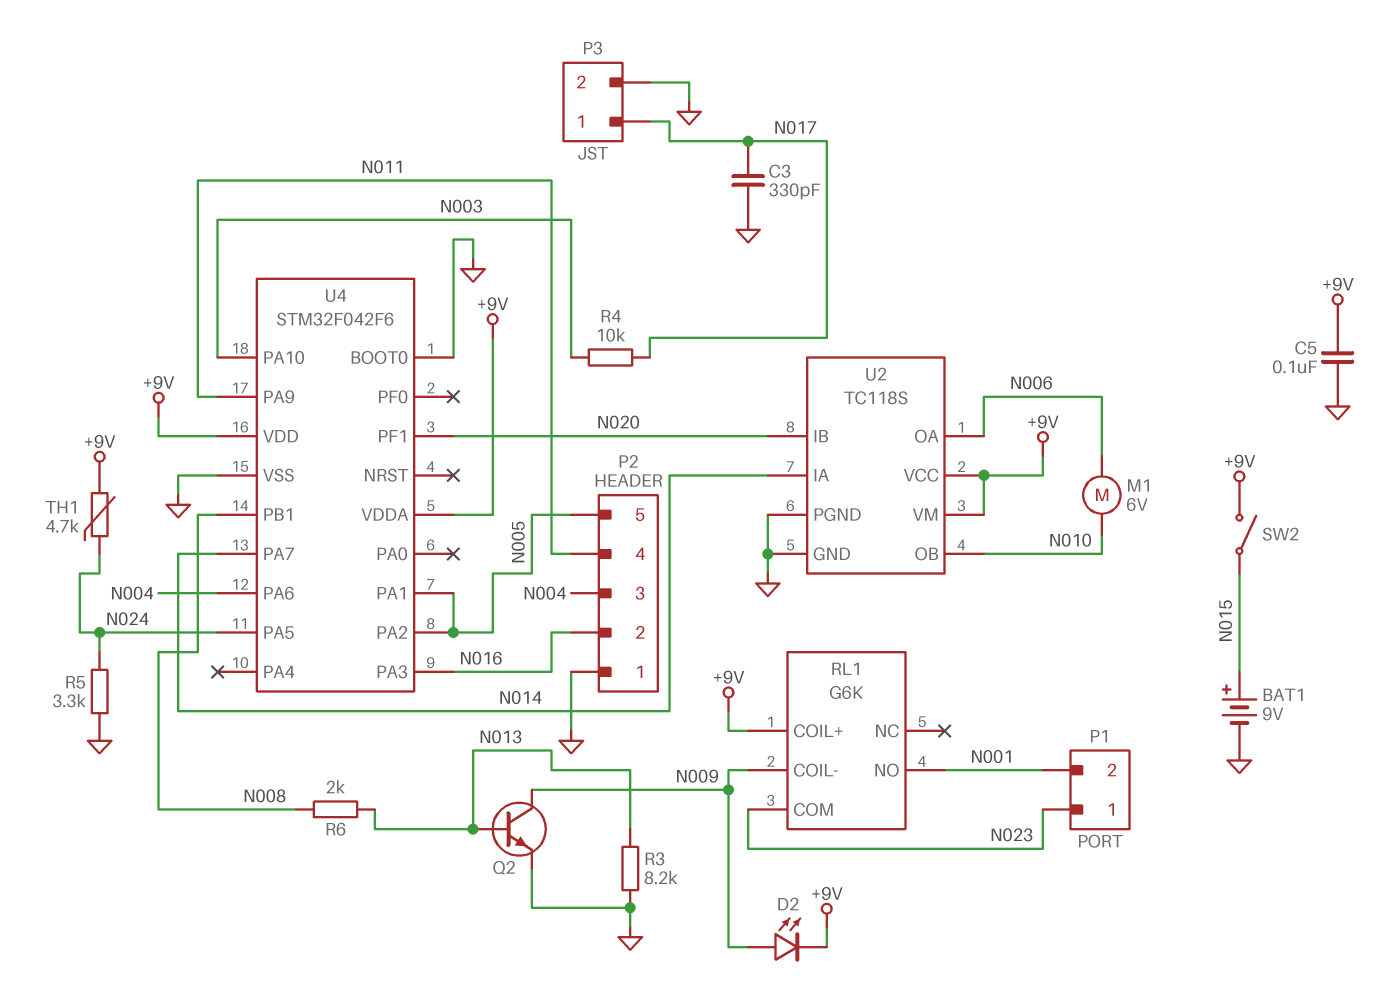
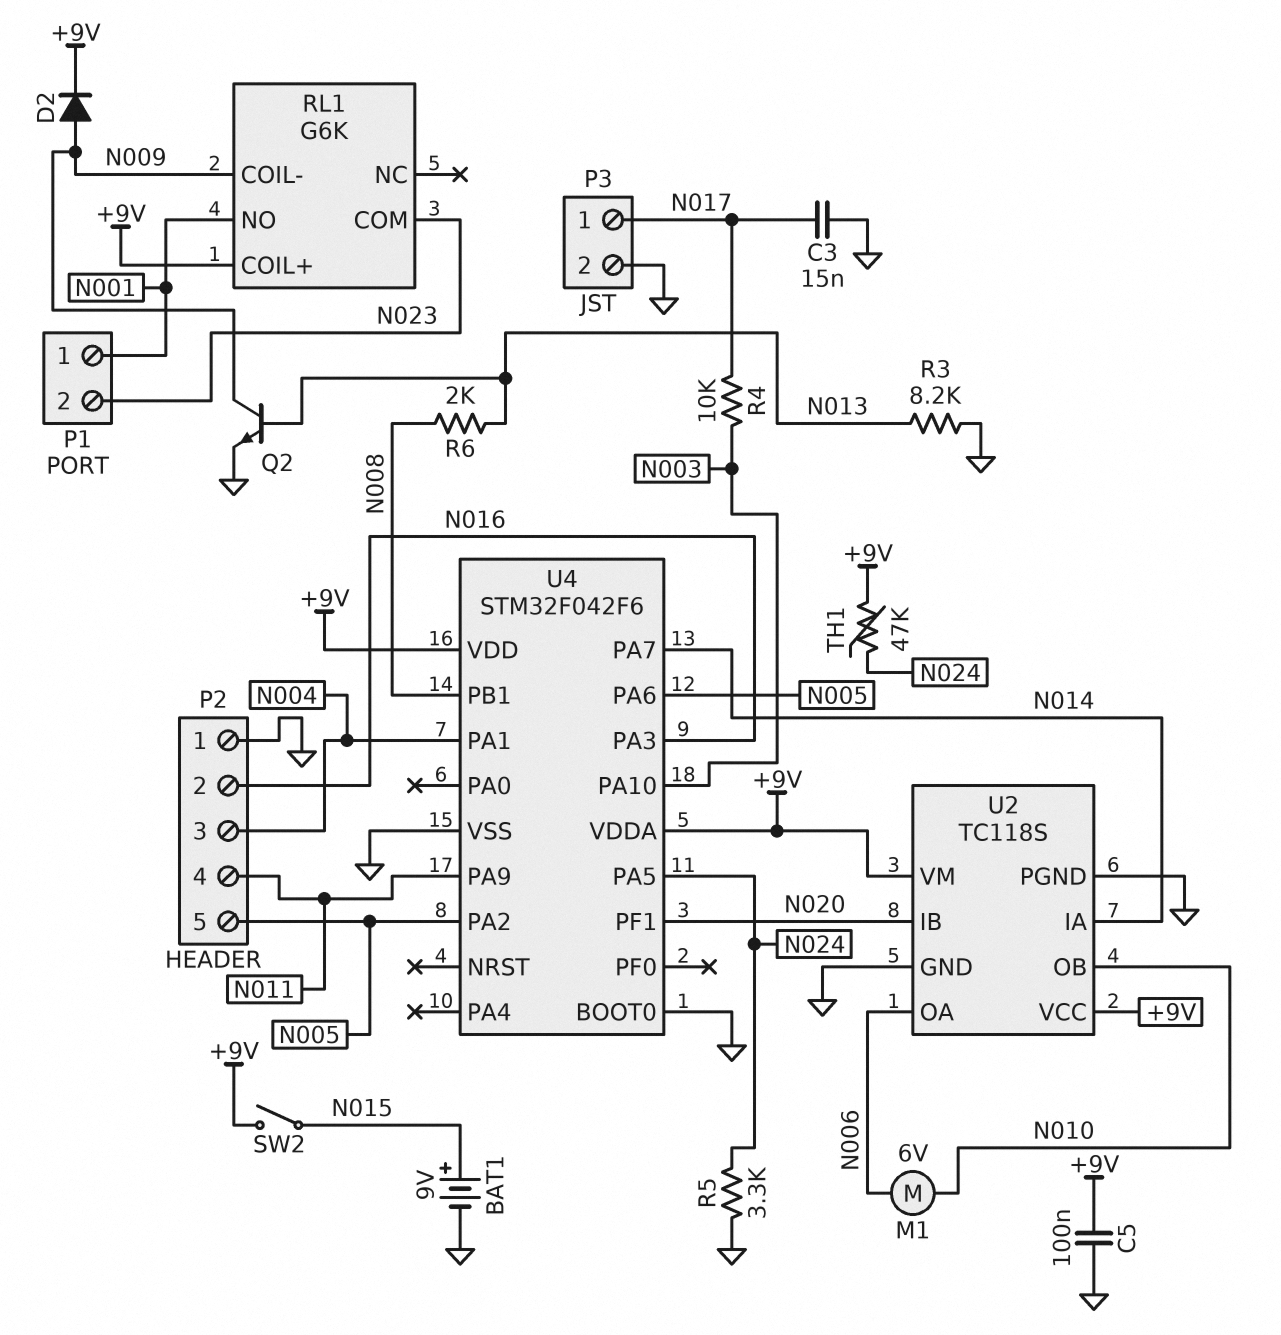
C3: 330pF (GND, N017) -> 15nF (GND, N017)
D2: LED (A N009, K +9V) -> diode (A N009, K +9V)
P1 pin 1: N023 -> N001
P1 pin 2: N001 -> N023
TH1: 4.7k (+9V, N024) -> 47k (+9V, N024)
U4 pin PA1: N005 -> N004
U4 pin PA6: N004 -> N005

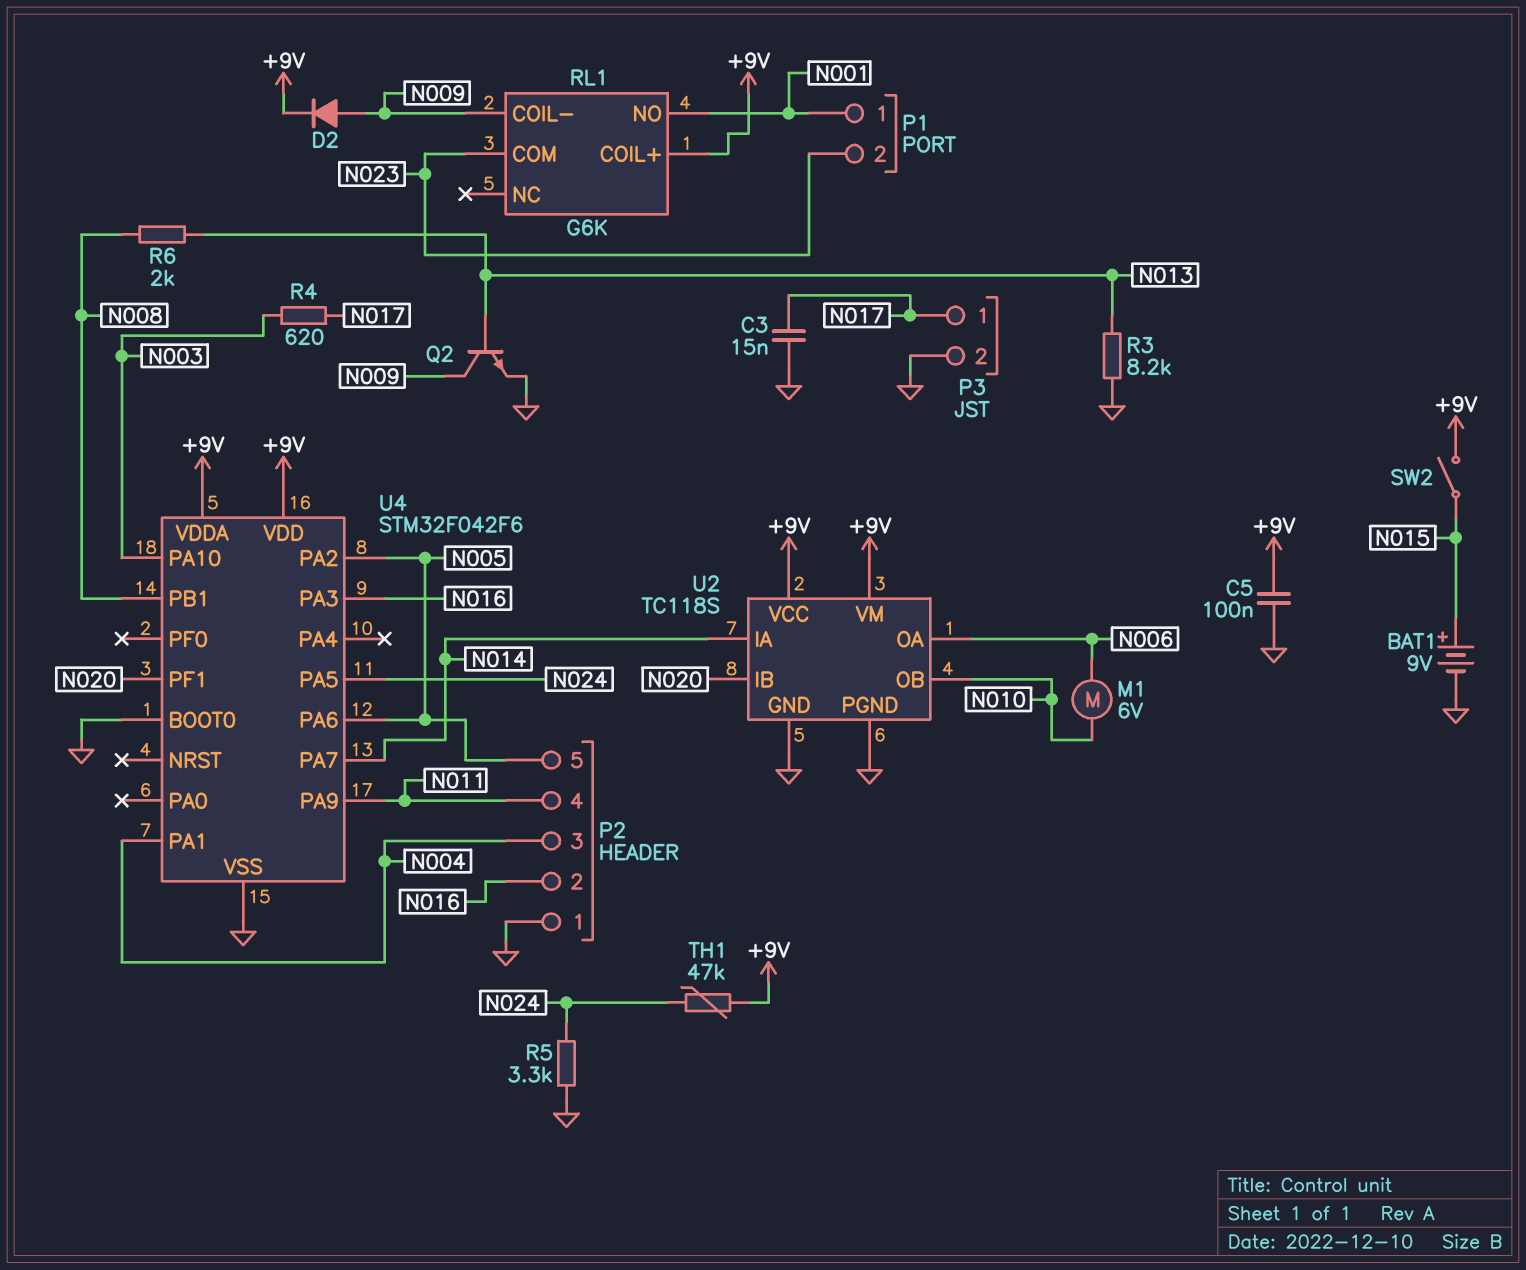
R4: 10k (N003, N017) -> 620 (N003, N017)

